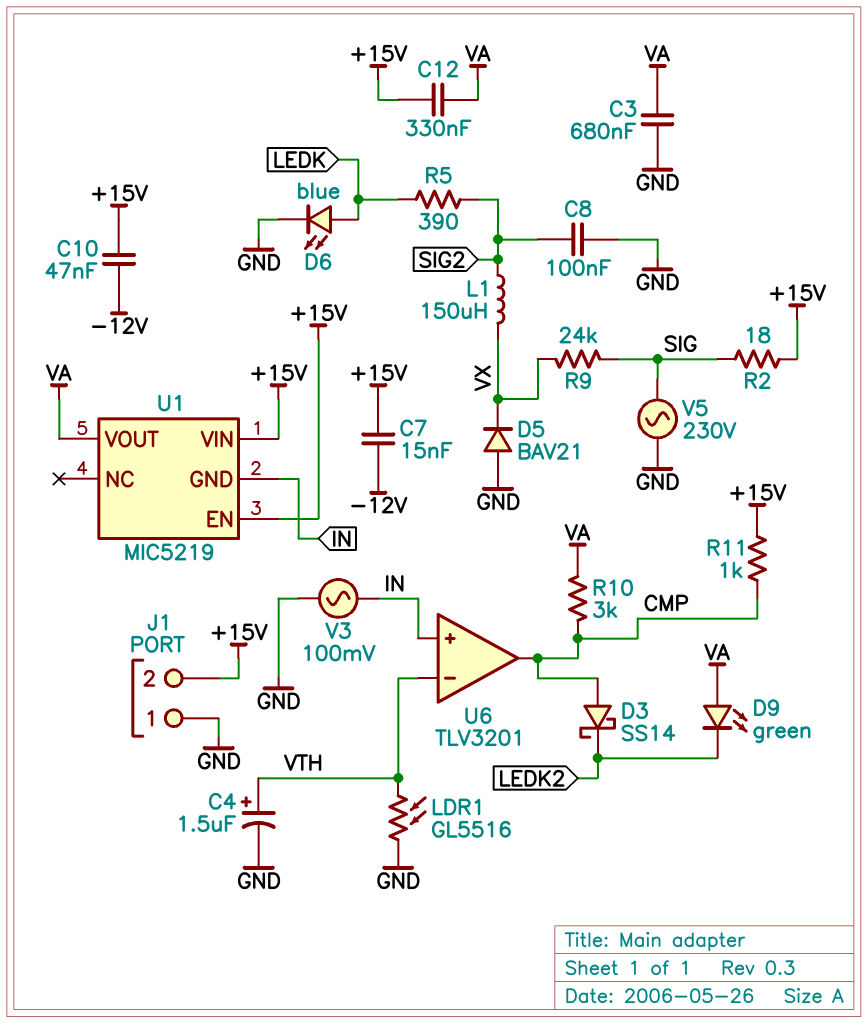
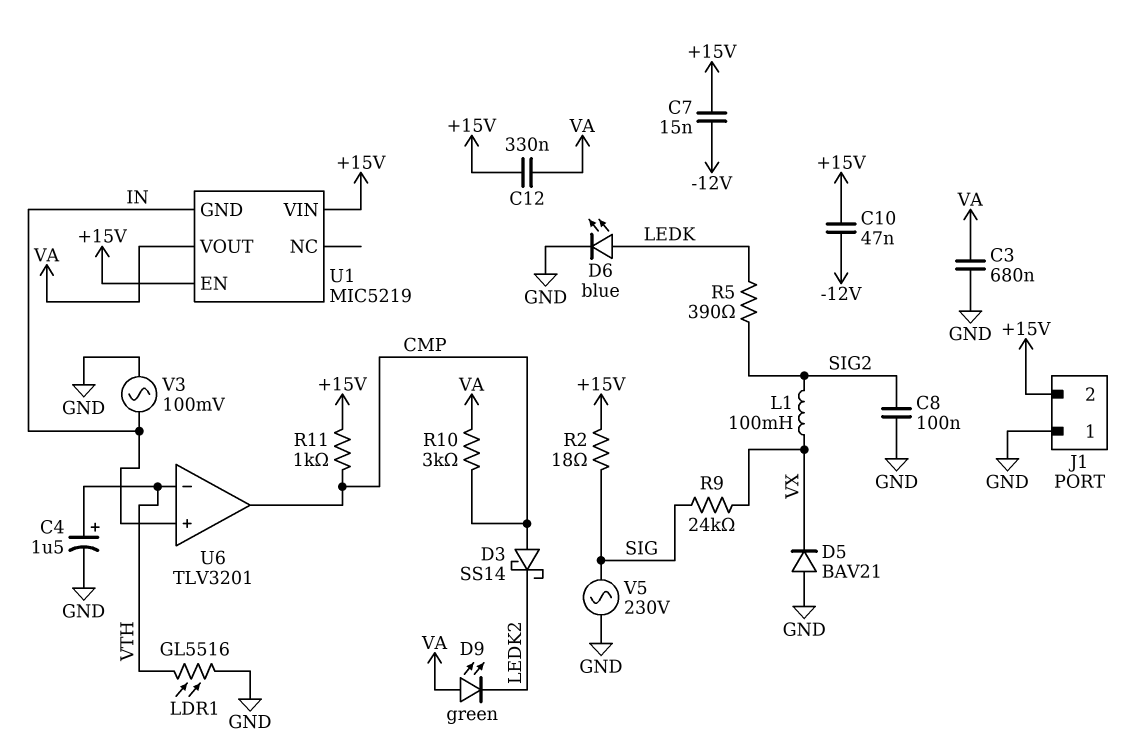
L1: 150uH (SIG2, VX) -> 100mH (SIG2, VX)

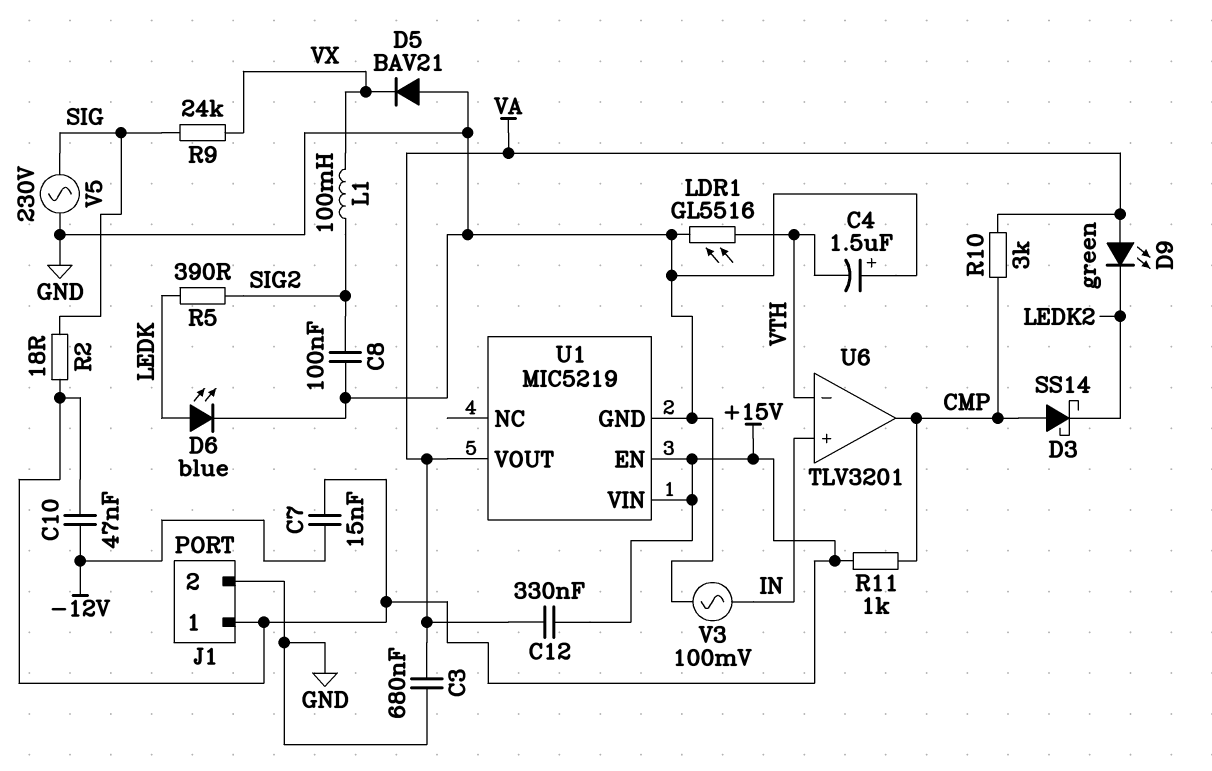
C4: 1.5uF (plus VTH, minus GND) -> 1.5uF (plus GND, minus VTH)
J1 pin 1: GND -> +15V
J1 pin 2: +15V -> GND
U1 pin GND: IN -> GND

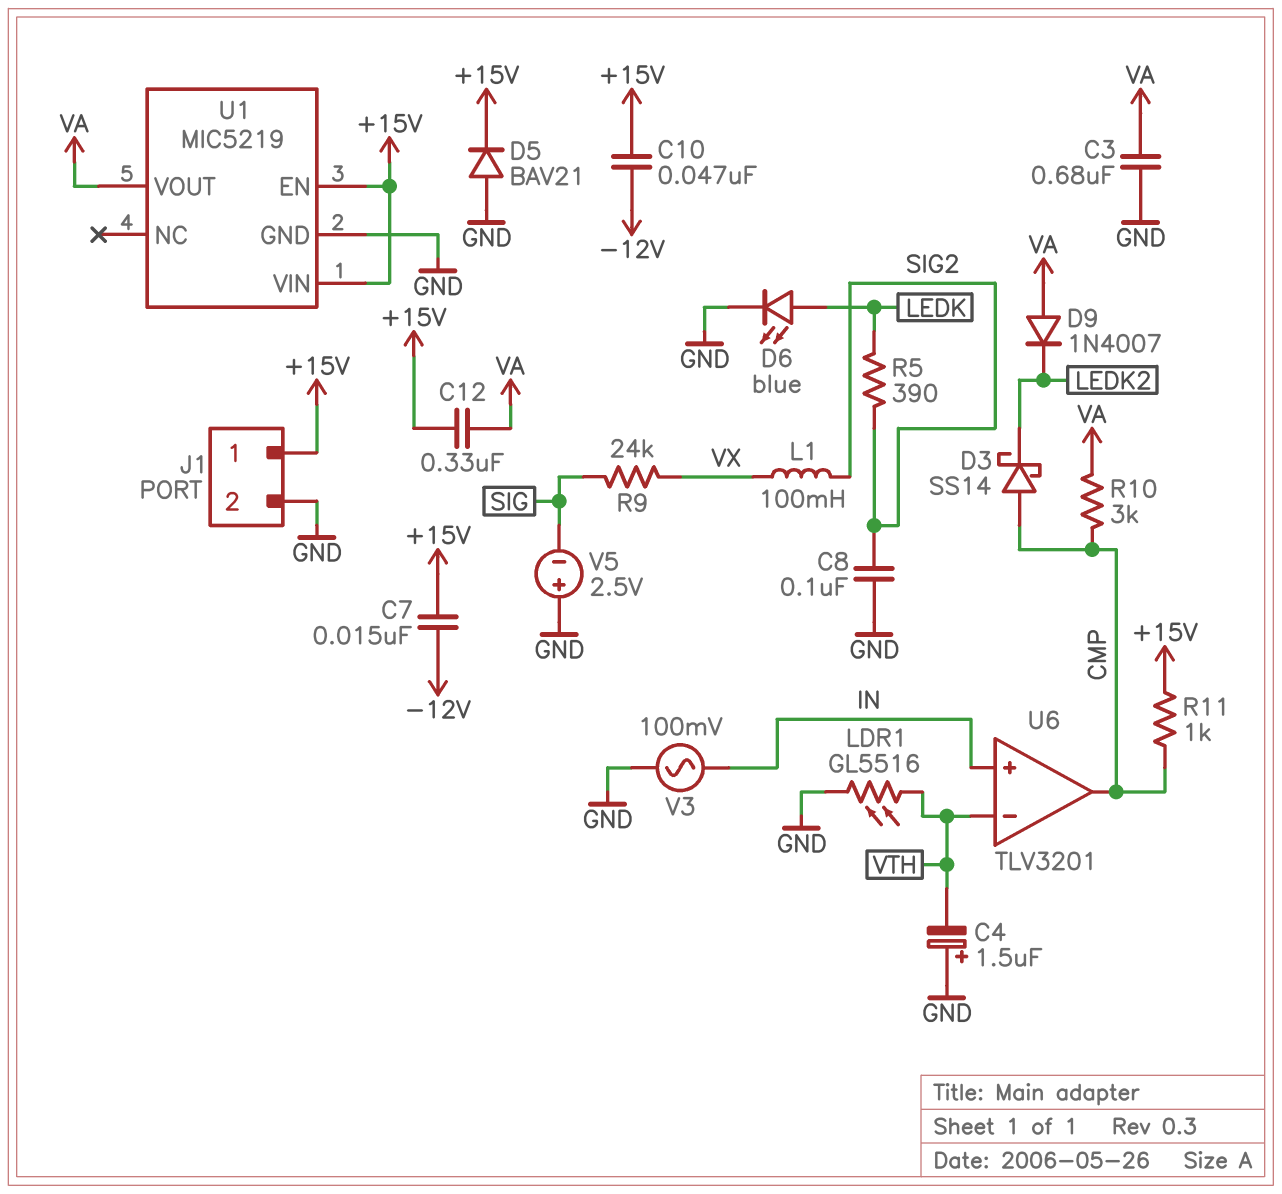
D5: diode BAV21 (A GND, K VX) -> diode BAV21 (A GND, K +15V)
D9: LED green (A VA, K LEDK2) -> diode 1N4007 (A VA, K LEDK2)
R2: 18 (+15V, SIG) -> none
V5: AC 230V (GND, SIG) -> 2.5V (plus GND, minus SIG)

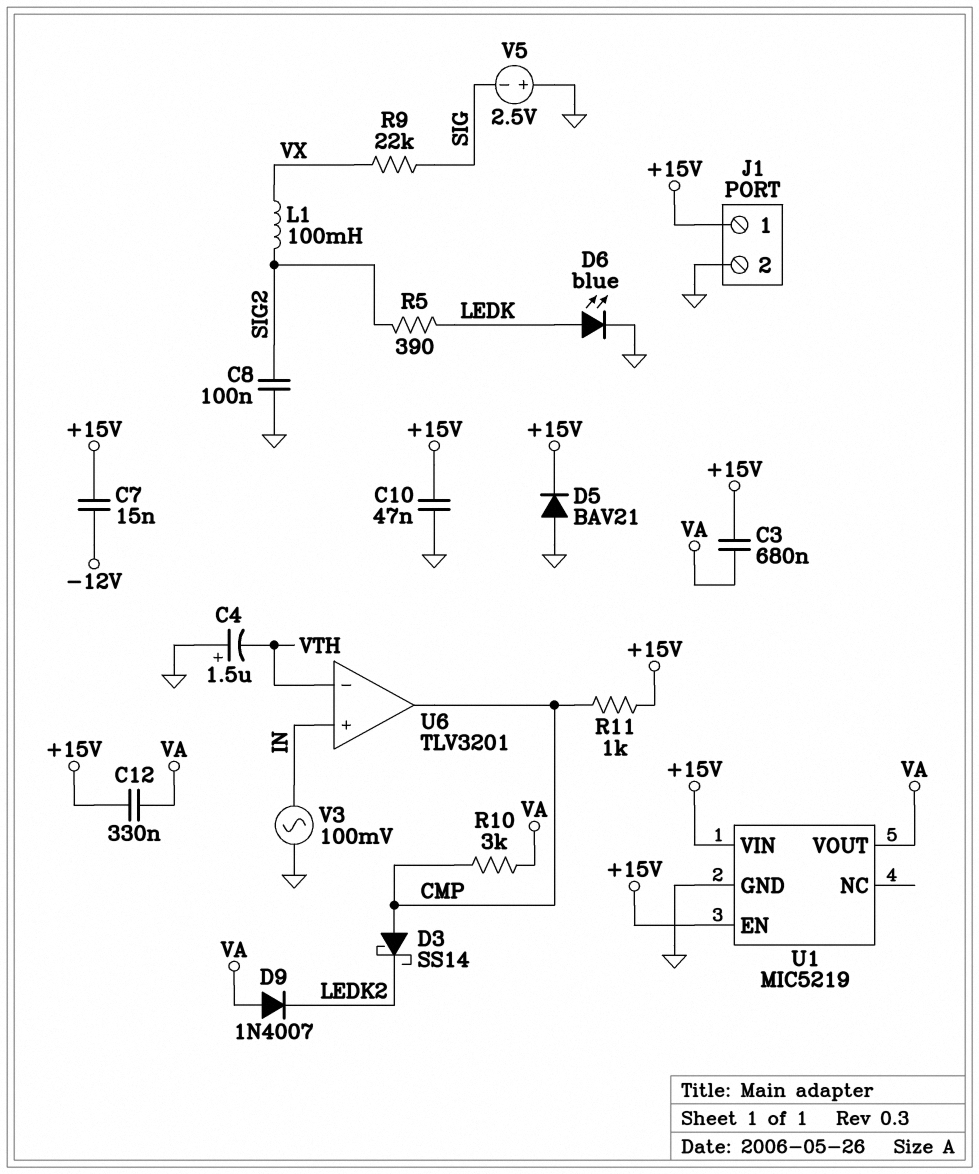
C3: 680nF (GND, VA) -> 680nF (+15V, VA)
C10: 47nF (+15V, -12V) -> 47nF (+15V, GND)
LDR1: GL5516 (GND, VTH) -> none
R9: 24k (SIG, VX) -> 22k (SIG, VX)

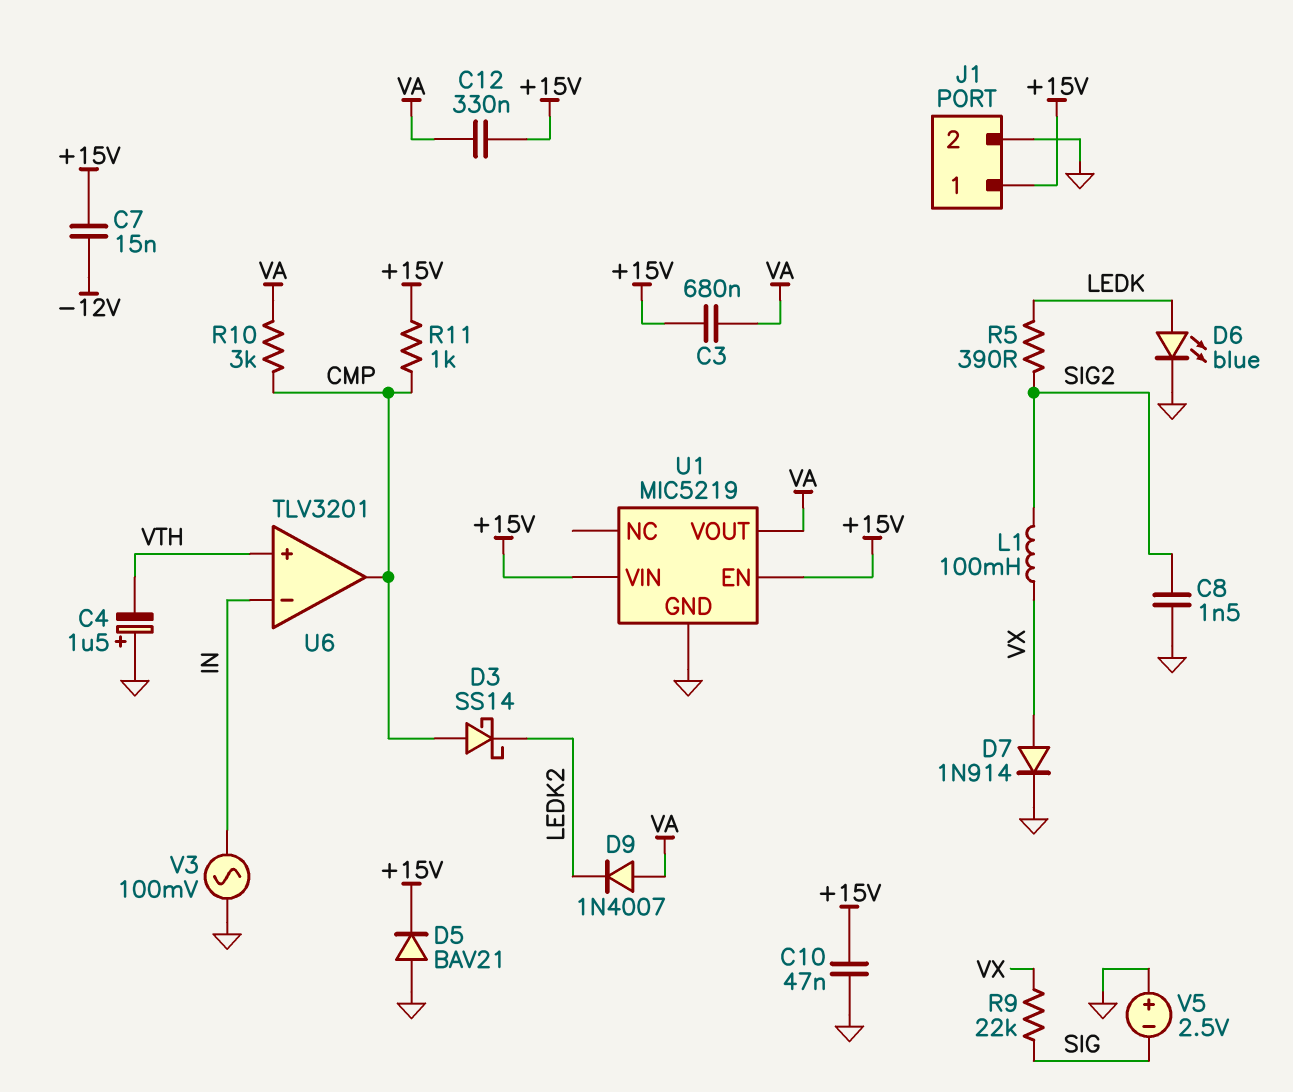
C8: 100nF (GND, SIG2) -> 1.5nF (GND, SIG2)
D7: none -> diode 1N914 (A VX, K GND)
U6 pin in+: IN -> VTH
U6 pin in-: VTH -> IN

